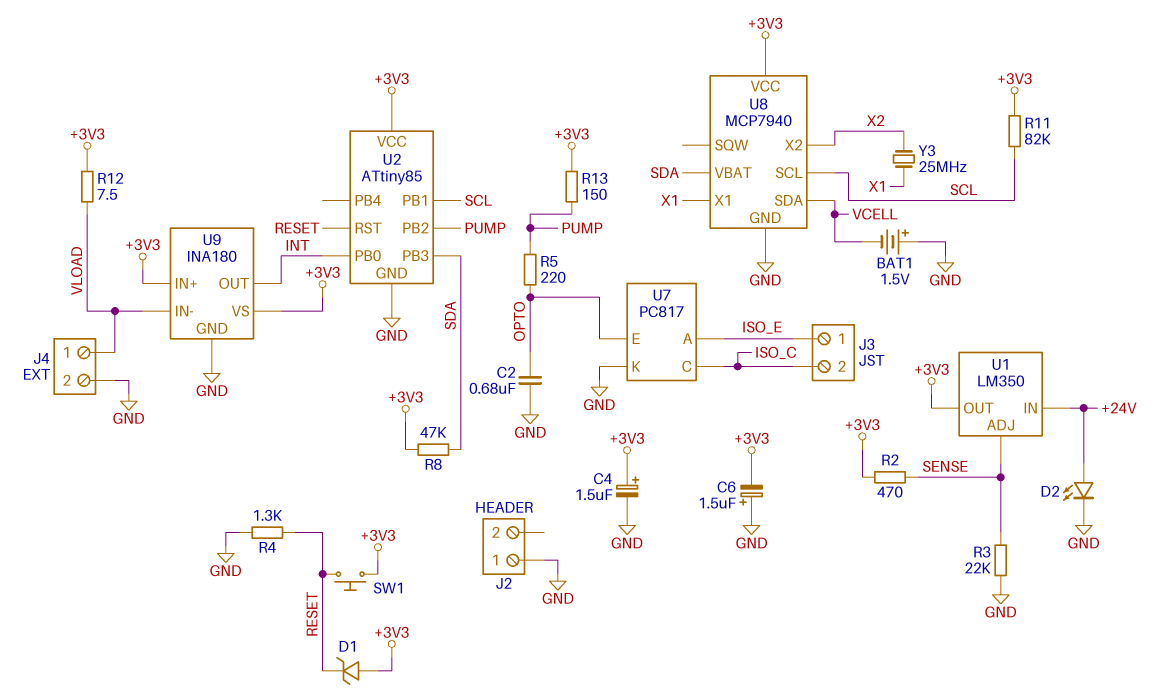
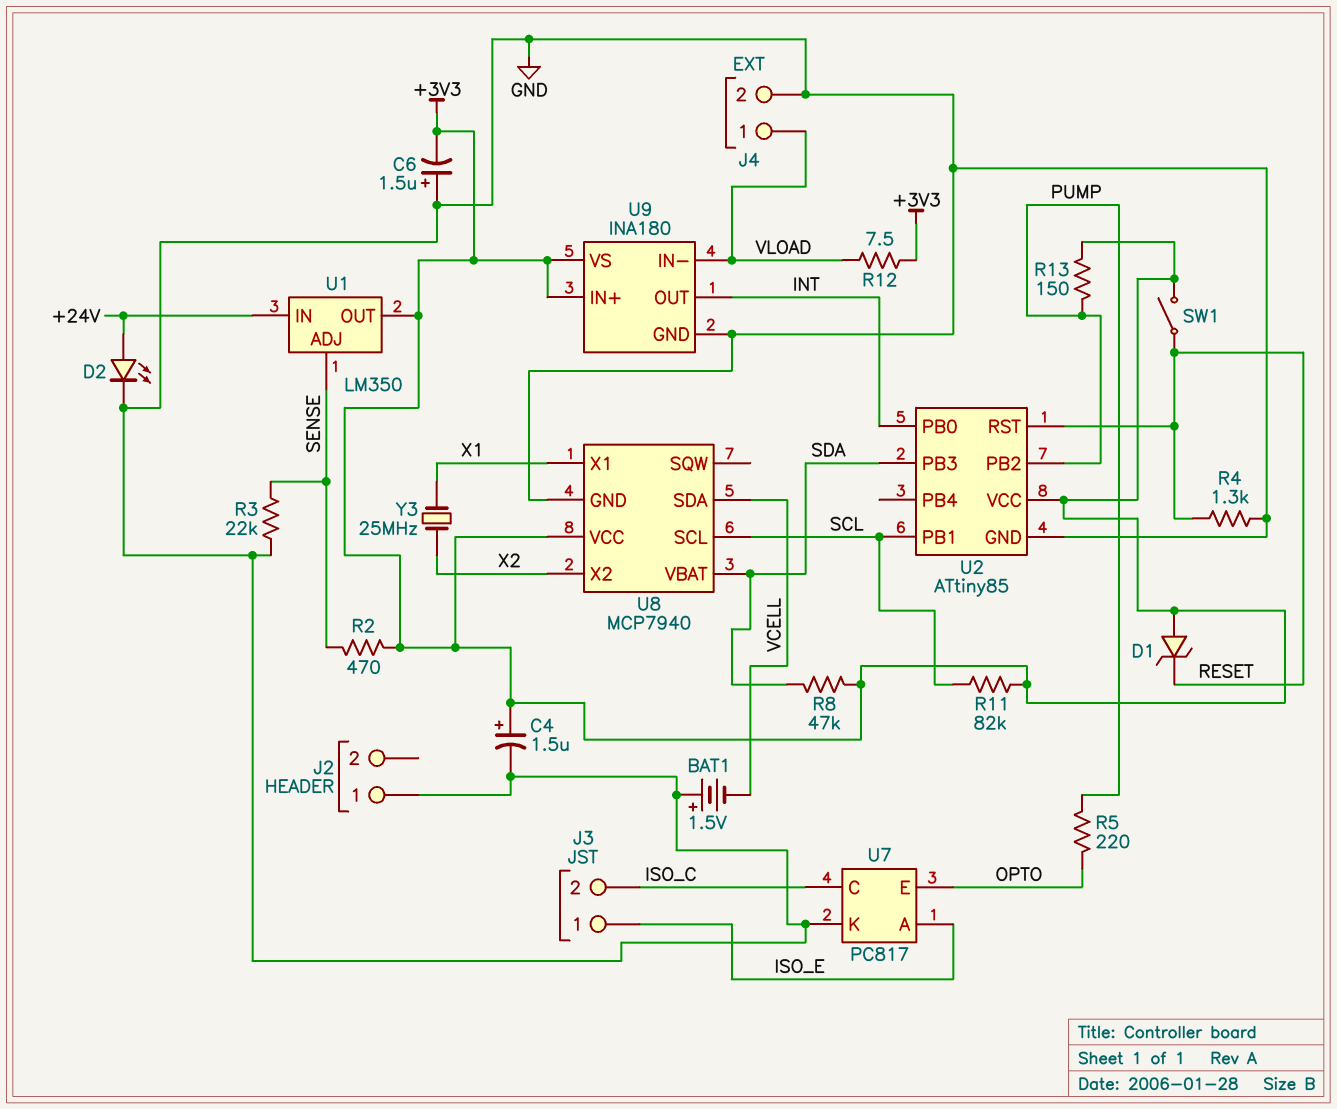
C2: 680nF (GND, OPTO) -> none
SW1: button (+3V3, RESET) -> switch (+3V3, RESET)

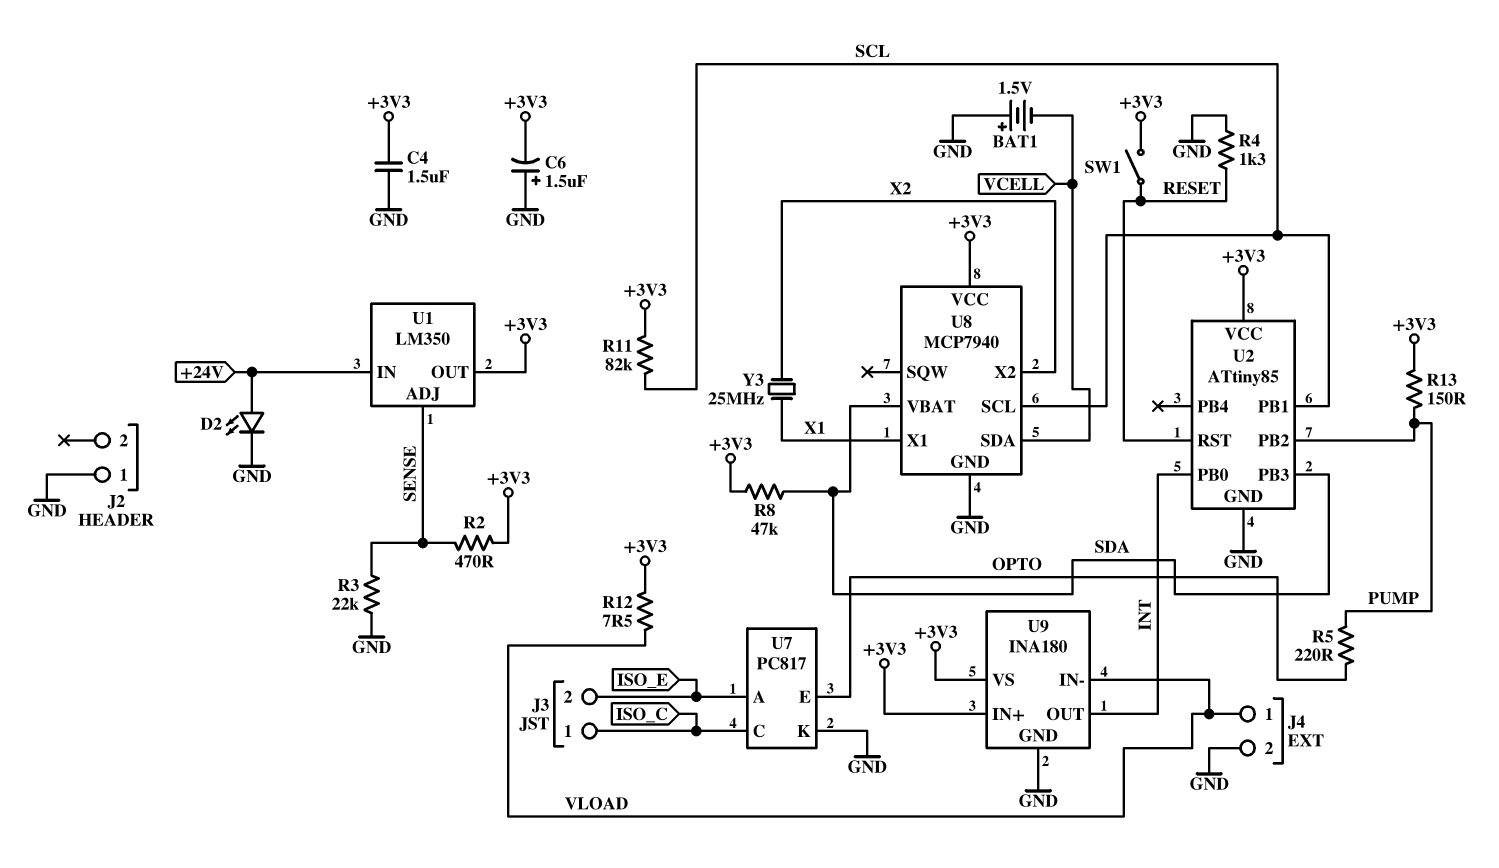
C4: 1.5uF (plus +3V3, minus GND) -> 1.5uF (+3V3, GND)
D1: zener (A +3V3, K RESET) -> none
J3 pin 1: ISO_E -> ISO_C
J3 pin 2: ISO_C -> ISO_E

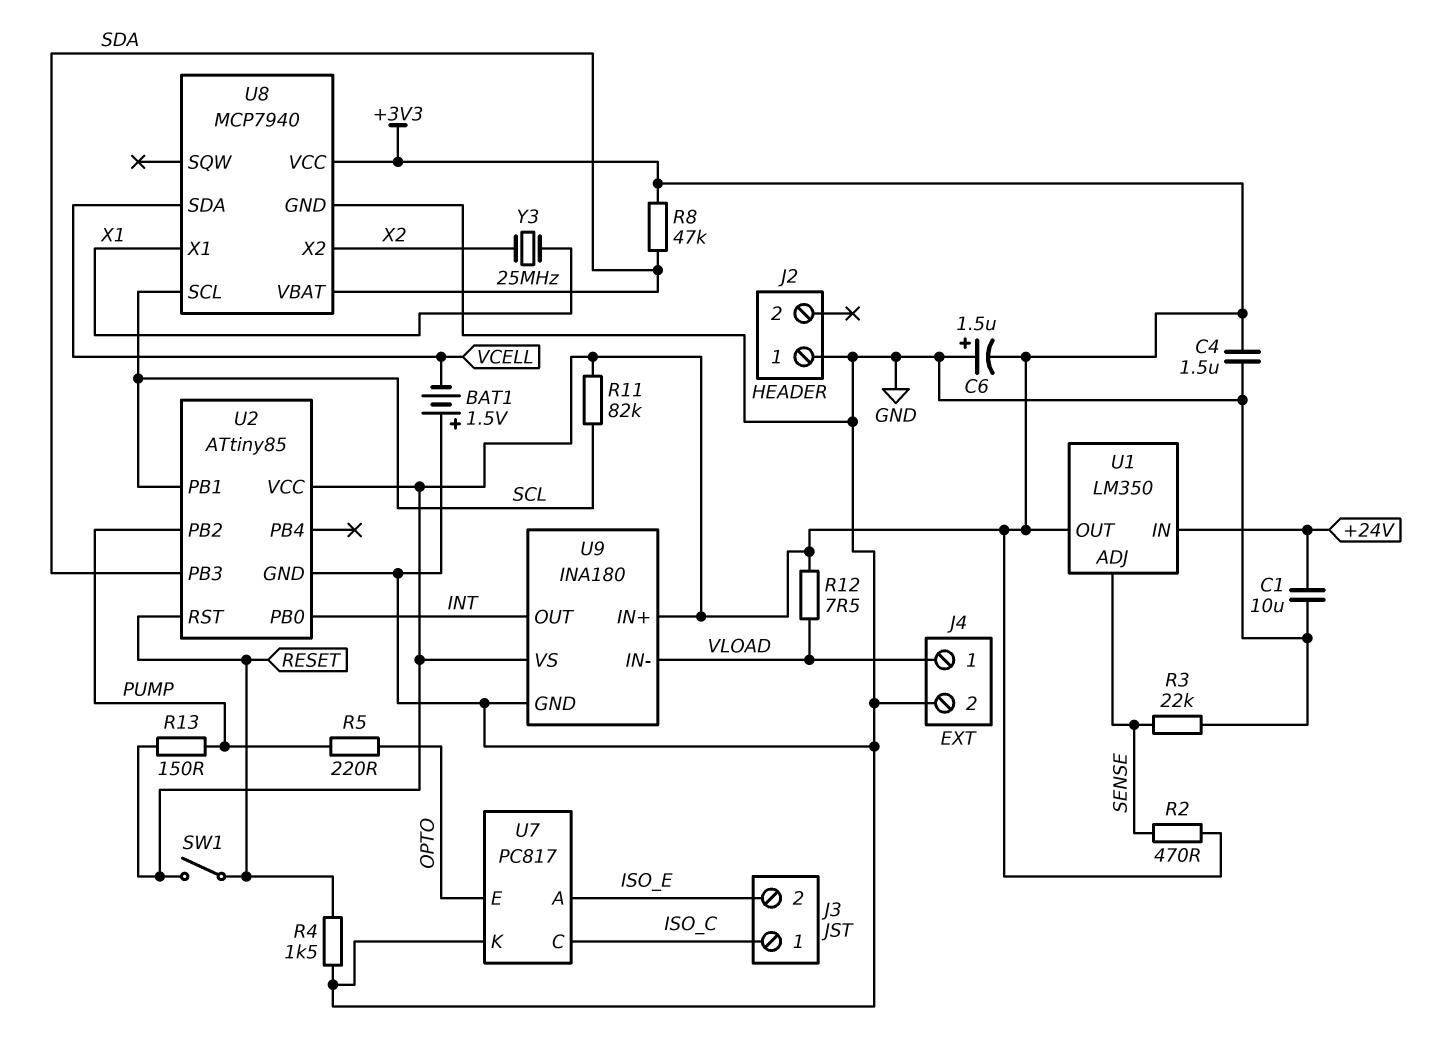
C1: none -> 10uF (+24V, GND)
D2: LED (A +24V, K GND) -> none
R4: 1.3k (GND, RESET) -> 1.5k (GND, RESET)

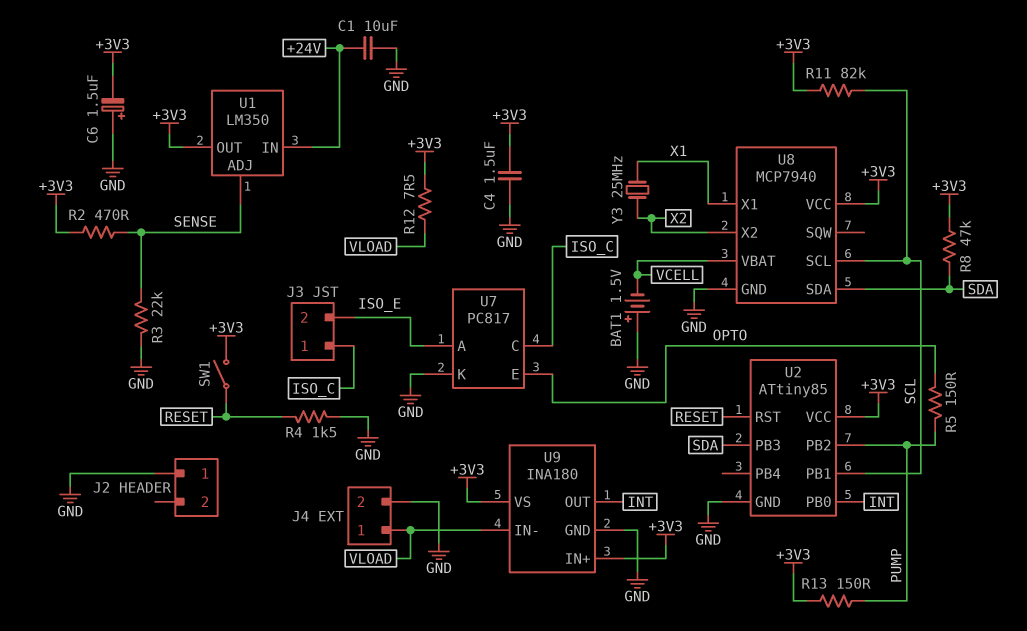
R5: 220 (OPTO, PUMP) -> 150 (OPTO, PUMP)
U8 pin SDA: VCELL -> SDA
U8 pin VBAT: SDA -> VCELL

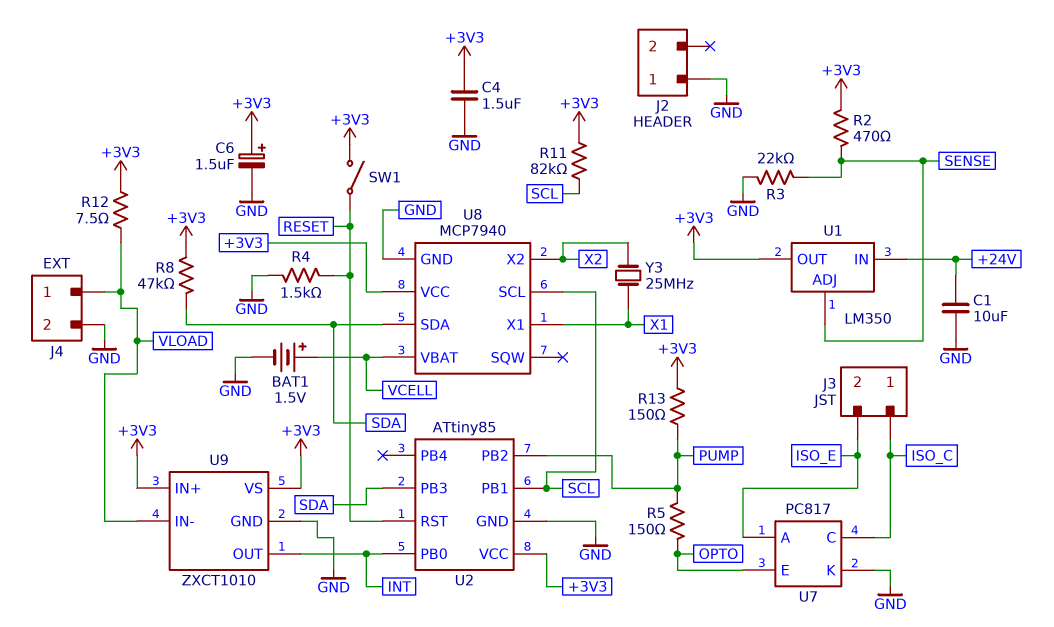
BAT1: 1.5V (plus GND, minus VCELL) -> 1.5V (plus VCELL, minus GND)
C6: 1.5uF (plus GND, minus +3V3) -> 1.5uF (plus +3V3, minus GND)
U9: INA180 -> ZXCT1010

